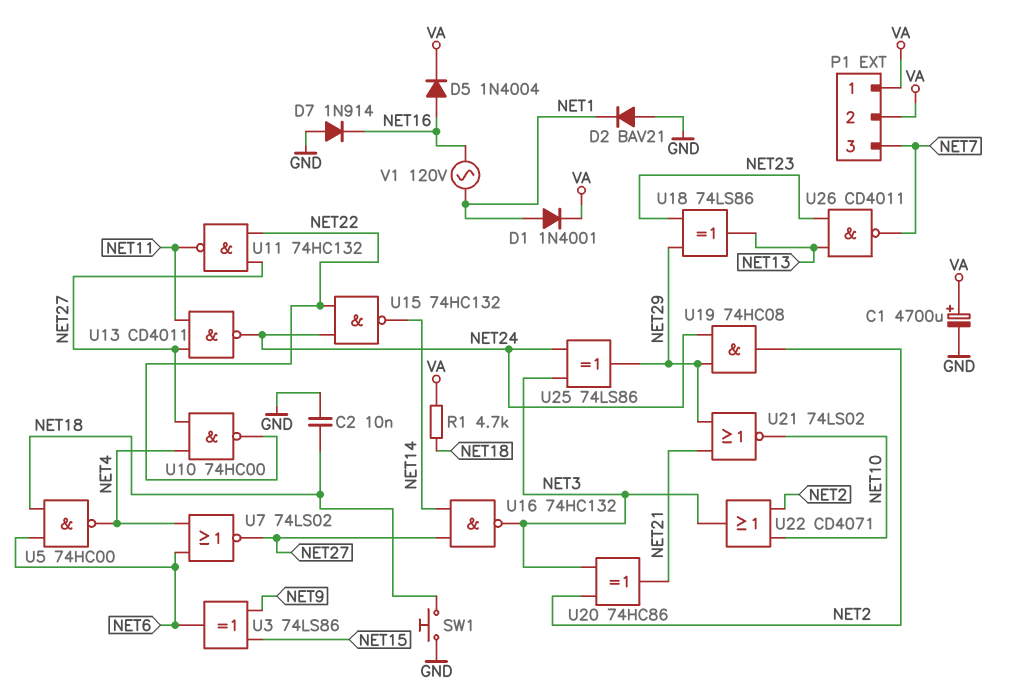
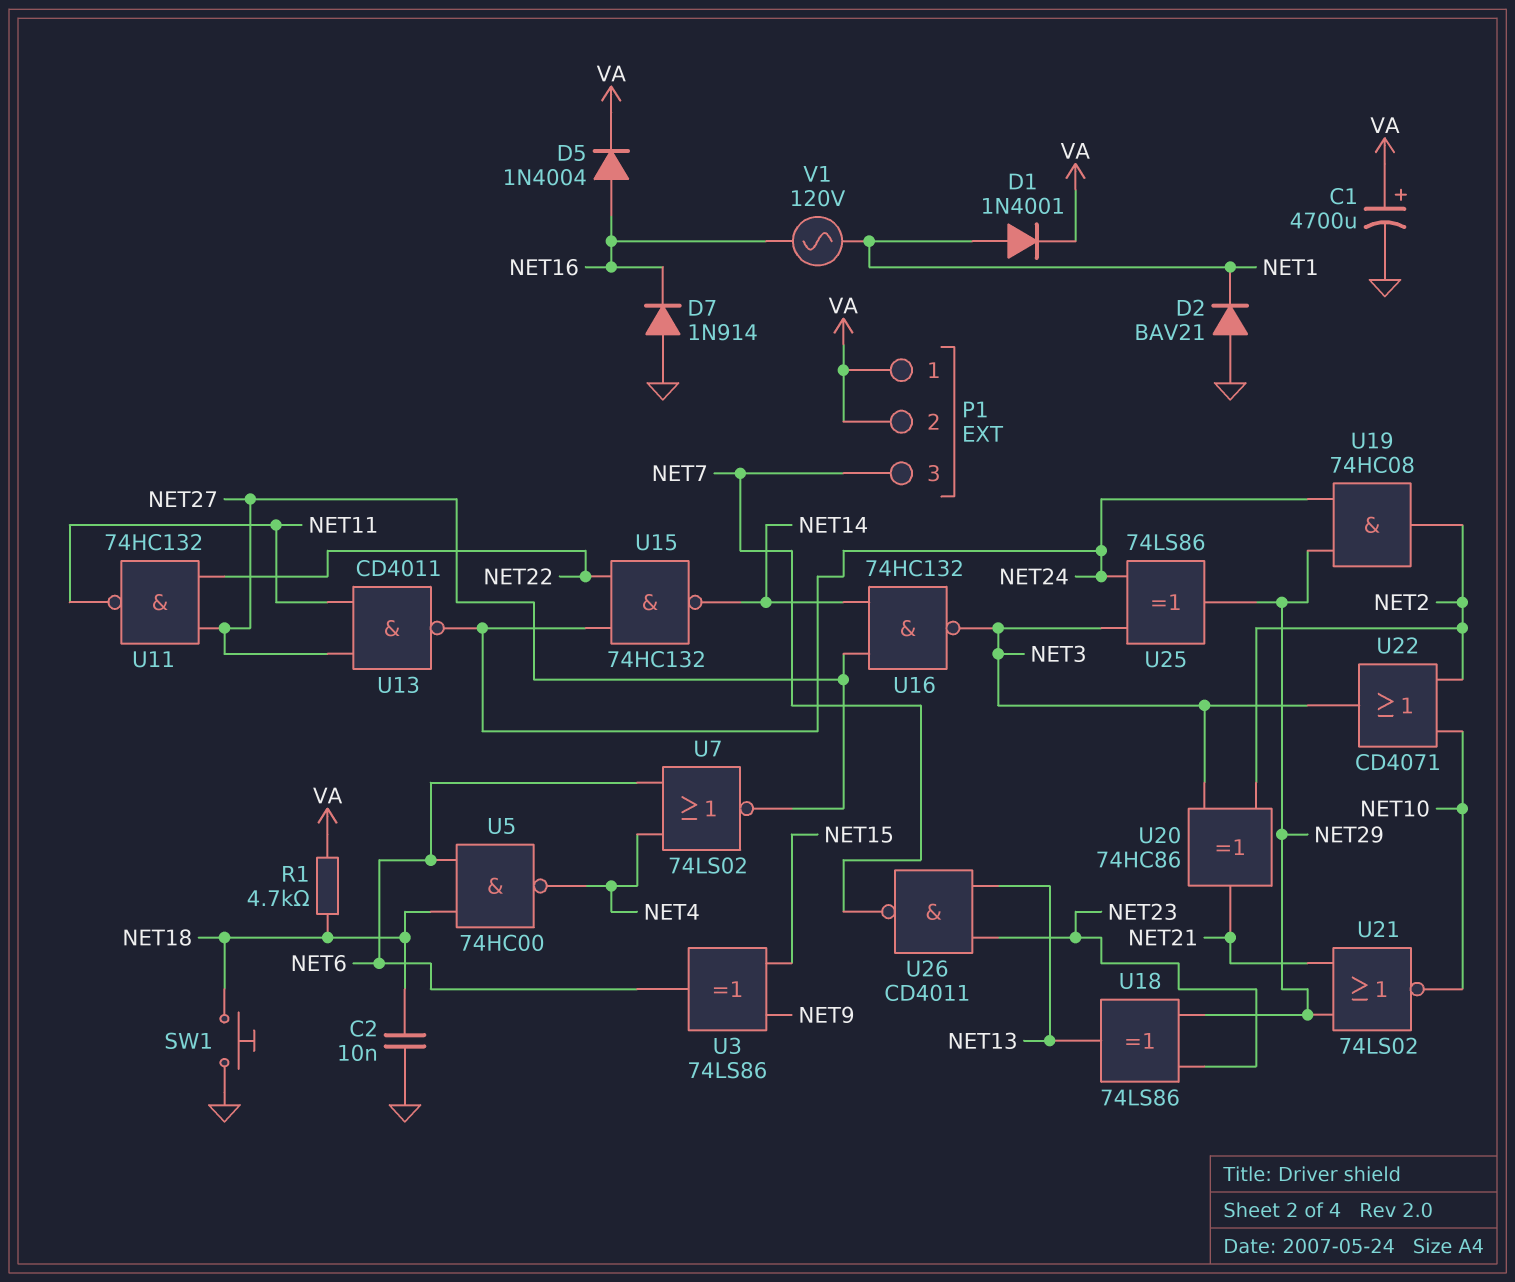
U10: NAND 74HC00 (in NET4, in NET27, out NET22) -> none

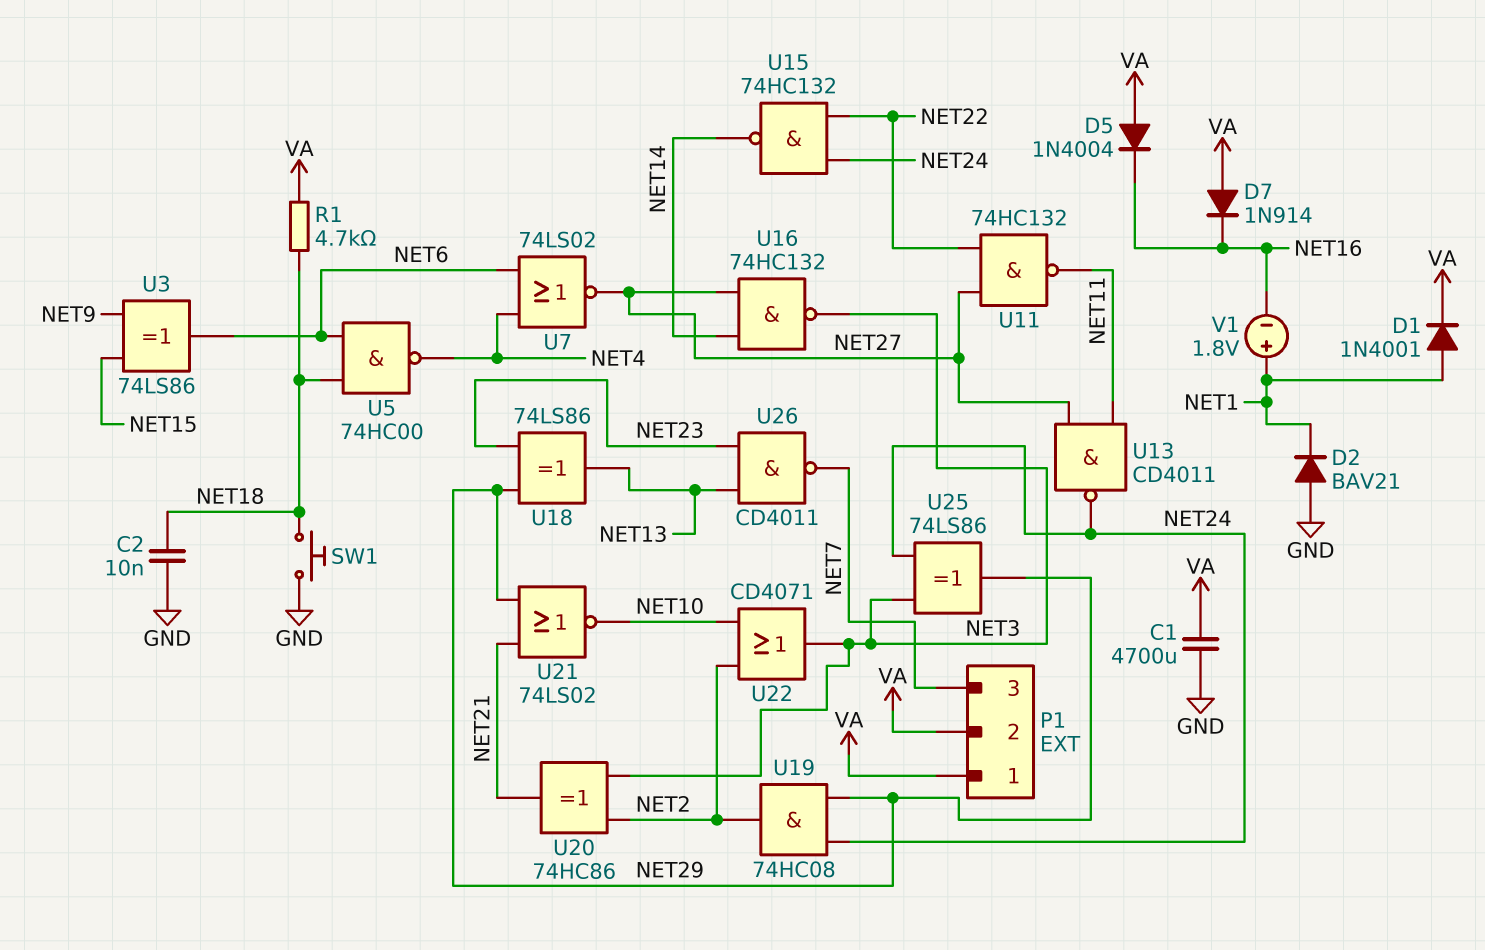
C1: 4700uF (plus VA, minus GND) -> 4700uF (GND, VA)
D5: diode 1N4004 (A NET16, K VA) -> diode 1N4004 (A VA, K NET16)
D7: diode 1N914 (A GND, K NET16) -> diode 1N914 (A VA, K NET16)
V1: AC 120V (NET1, NET16) -> 1.8V (plus NET1, minus NET16)

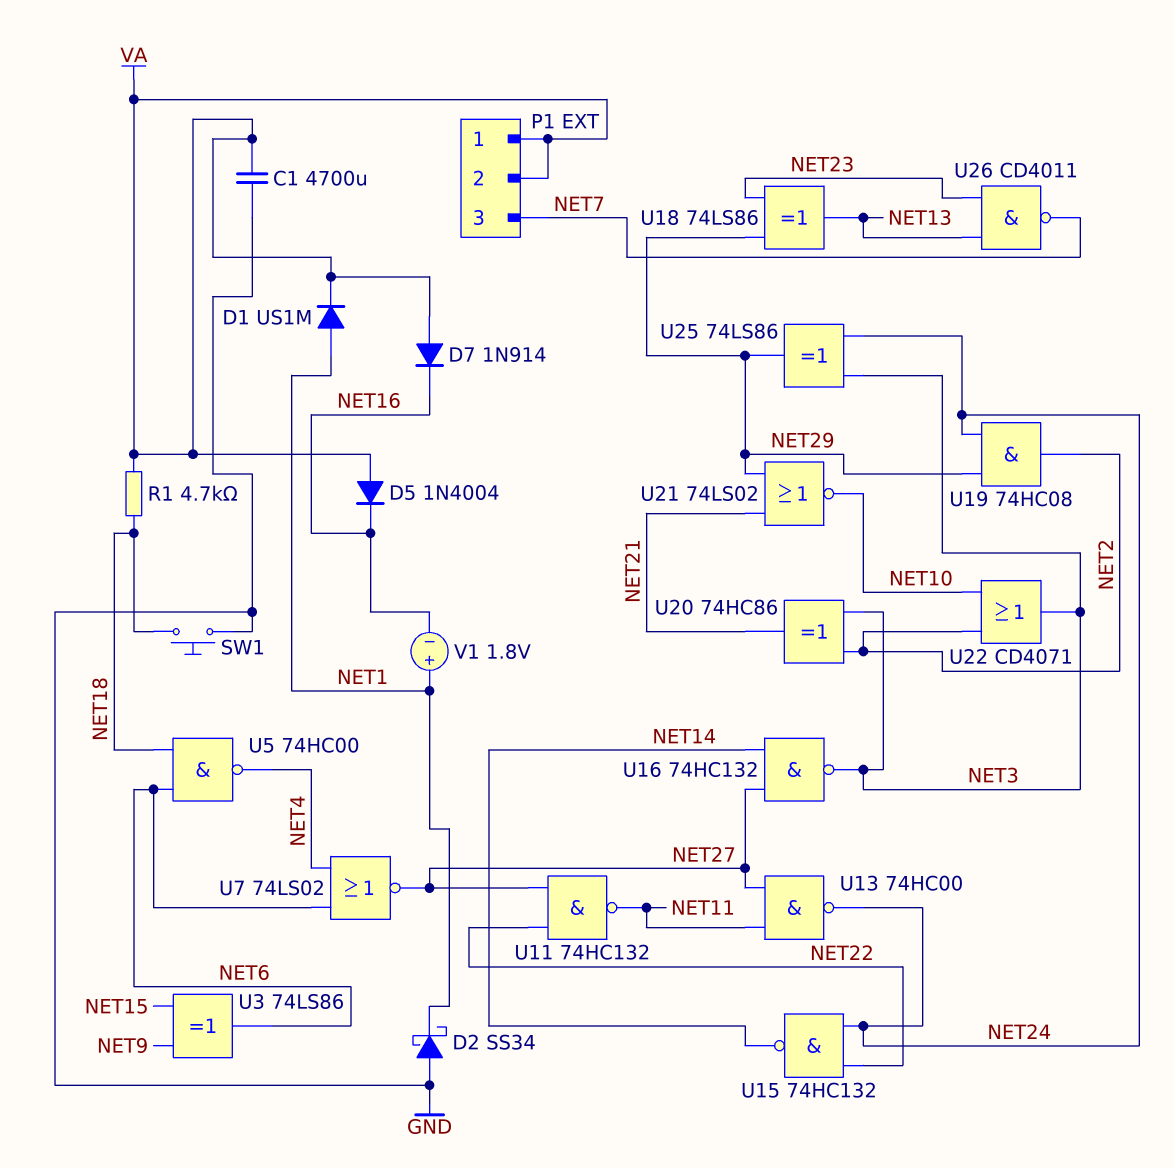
C2: 10nF (GND, NET18) -> none
D1: diode 1N4001 (A NET1, K VA) -> diode US1M (A NET1, K VA)
D2: diode BAV21 (A GND, K NET1) -> schottky SS34 (A GND, K NET1)
U13: NAND CD4011 (in NET11, in NET27, out NET24) -> NAND 74HC00 (in NET11, in NET27, out NET24)

